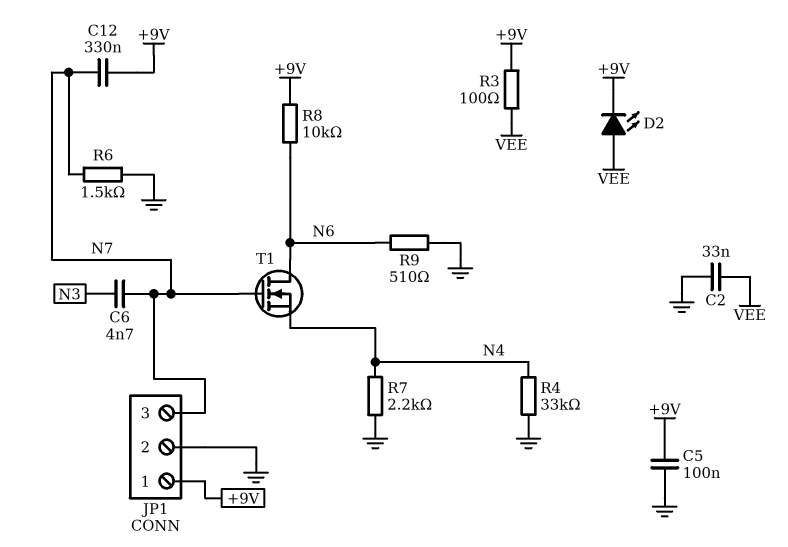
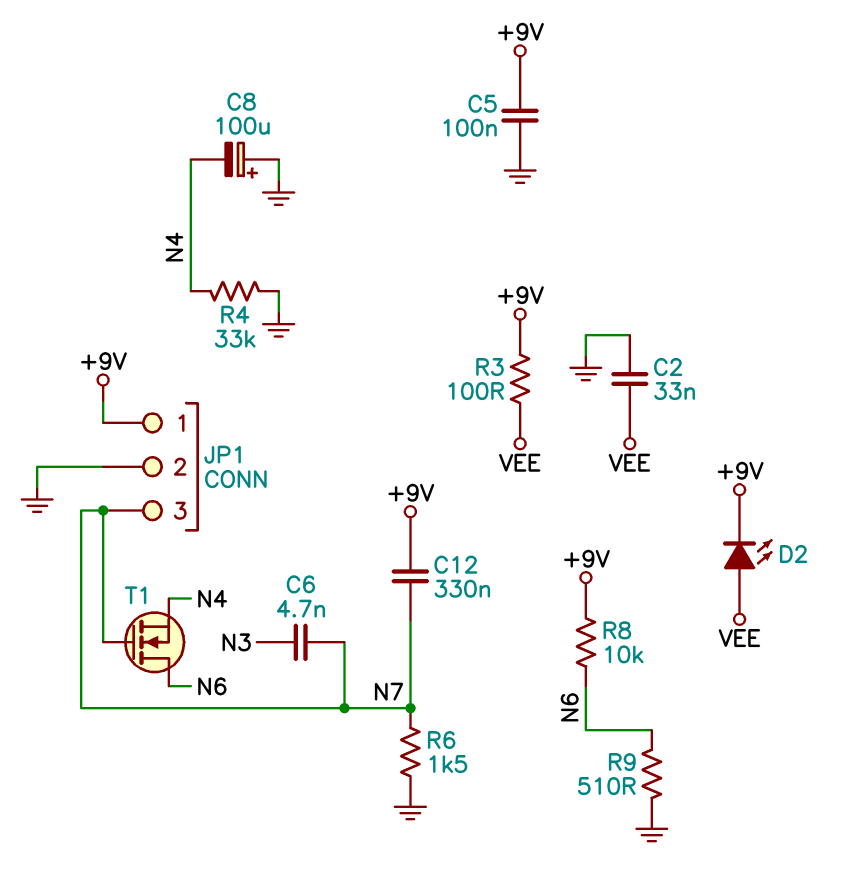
C8: none -> 100uF (plus GND, minus N4)
R7: 2.2k (GND, N4) -> none

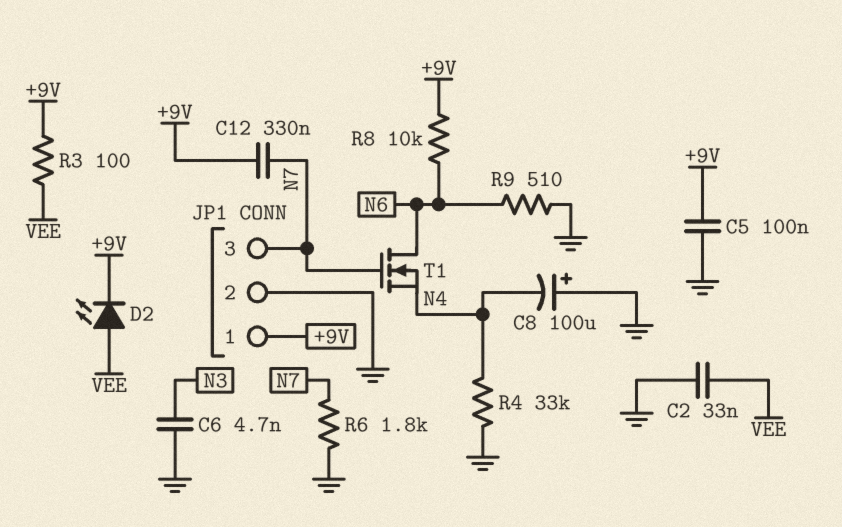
C6: 4.7nF (N3, N7) -> 4.7nF (GND, N3)
R6: 1.5k (GND, N7) -> 1.8k (GND, N7)

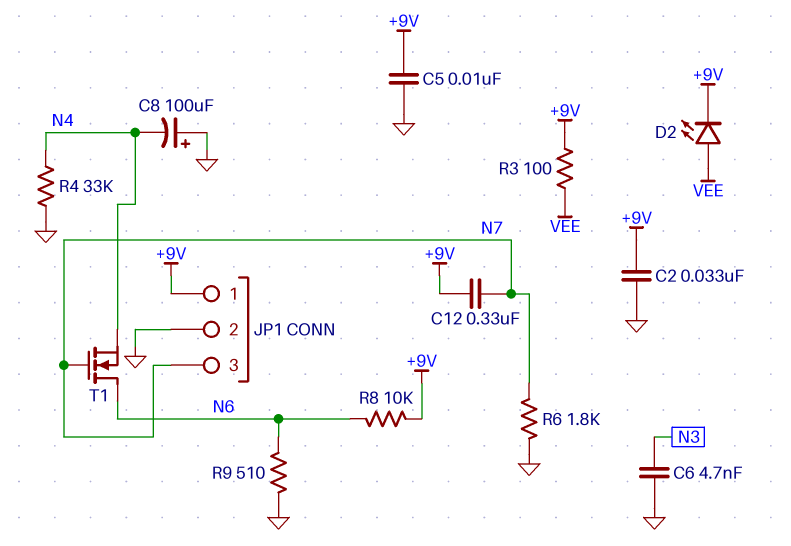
C2: 33nF (GND, VEE) -> 33nF (+9V, GND)
C5: 100nF (+9V, GND) -> 10nF (+9V, GND)

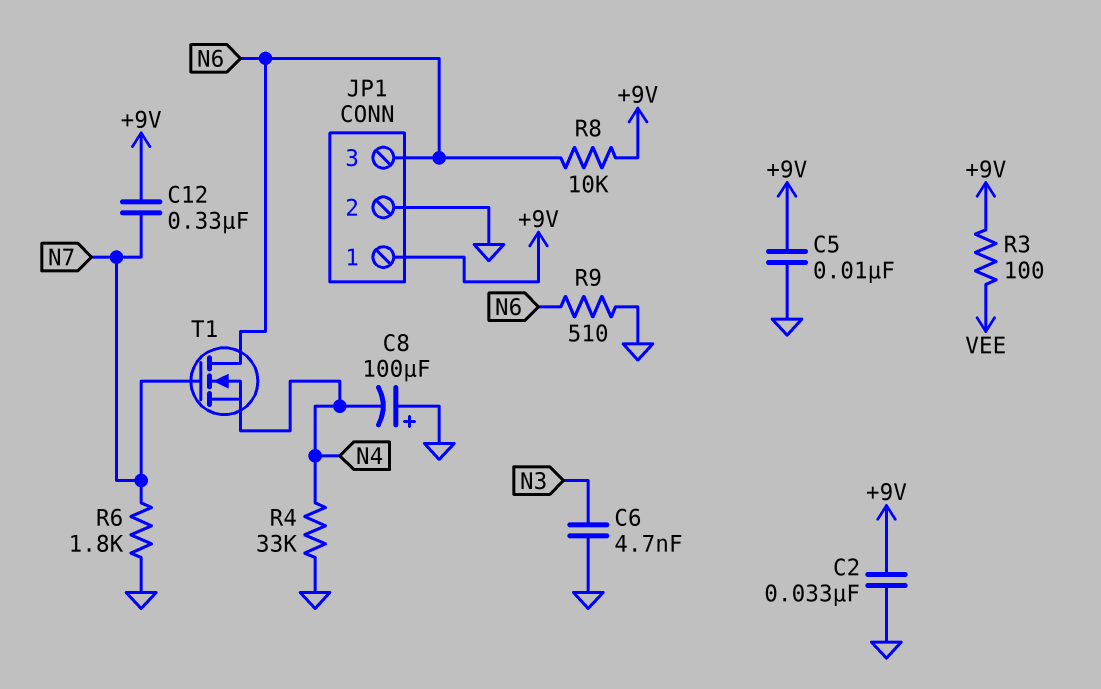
D2: LED (A VEE, K +9V) -> none
JP1 pin 3: N7 -> N6

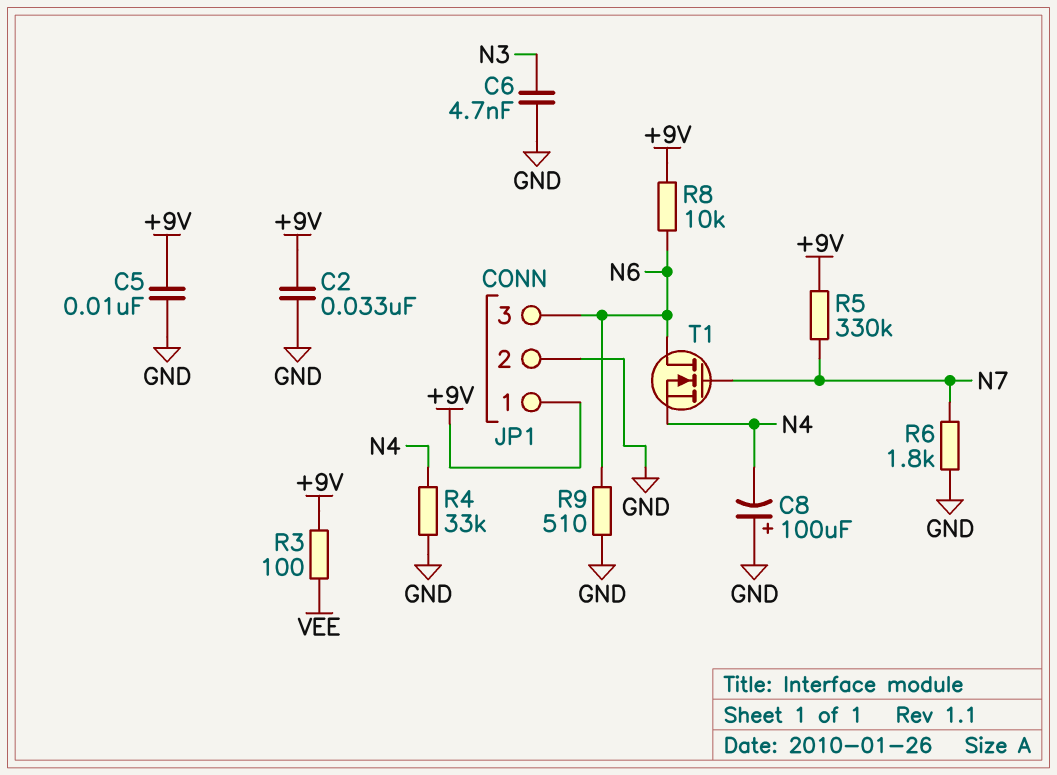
C12: 330nF (+9V, N7) -> none
R5: none -> 330k (+9V, N7)

